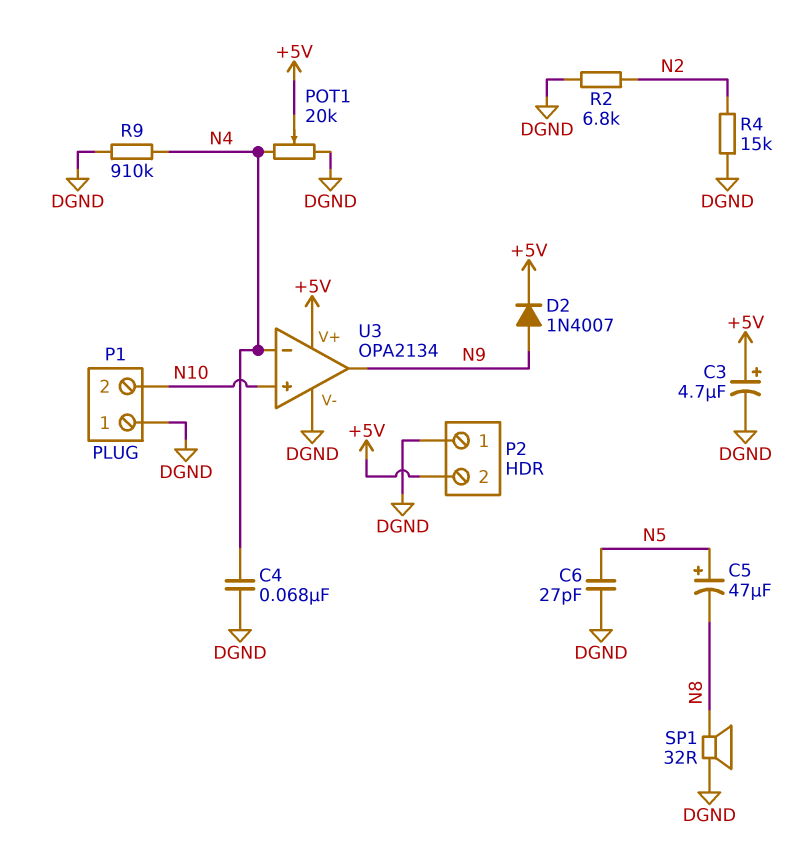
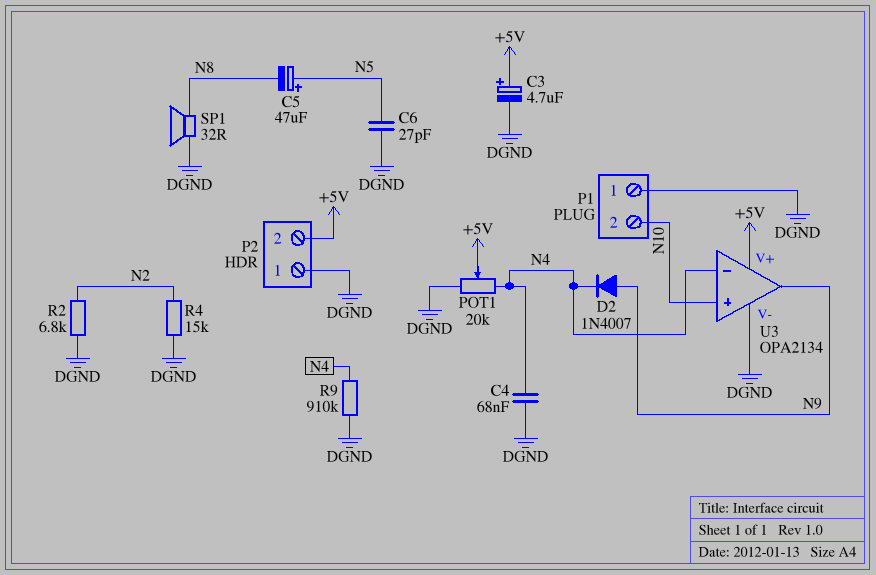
D2: diode 1N4007 (A N9, K +5V) -> diode 1N4007 (A N9, K N4)

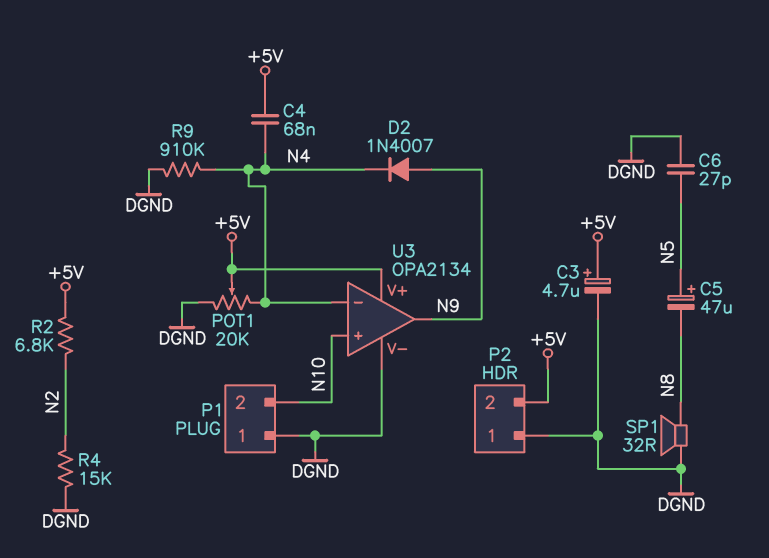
C4: 68nF (DGND, N4) -> 68nF (+5V, N4)
R2: 6.8k (DGND, N2) -> 6.8k (+5V, N2)

